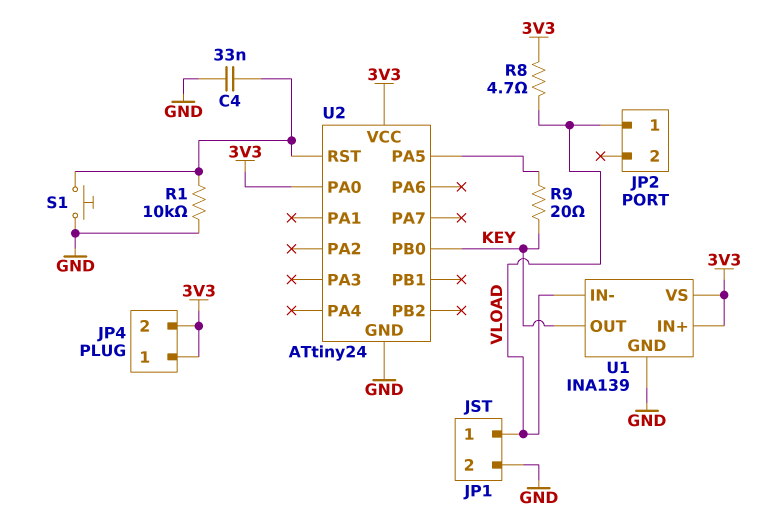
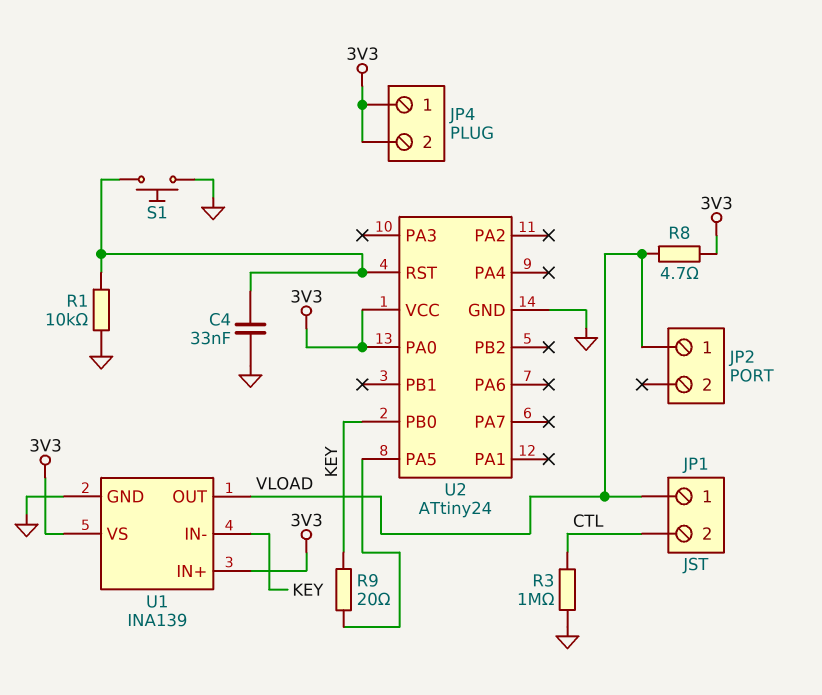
JP1 pin 2: GND -> CTL
R3: none -> 1M (CTL, GND)
U1 pin IN-: VLOAD -> KEY
U1 pin OUT: KEY -> VLOAD

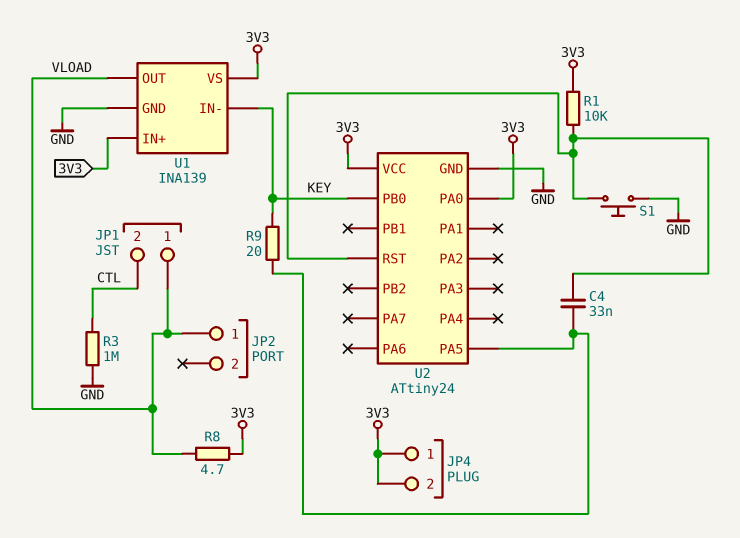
C4: 33nF (GND, U2/RST) -> 33nF (U2/PA5, U2/RST)
R1: 10k (GND, U2/RST) -> 10k (3V3, U2/RST)

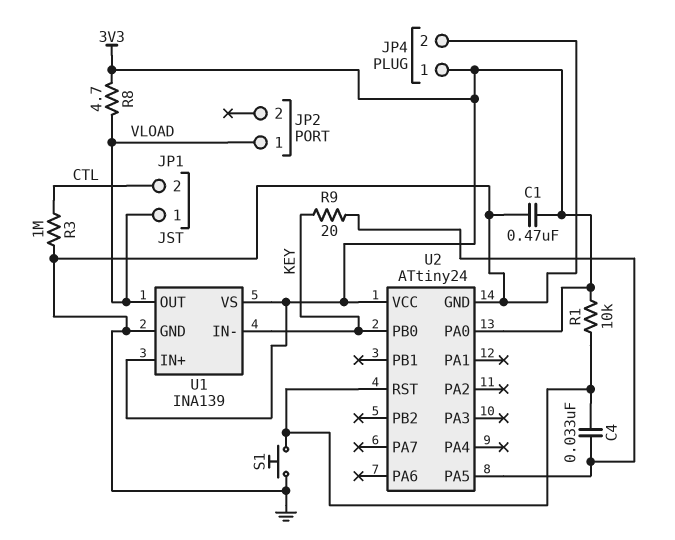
C1: none -> 470nF (3V3, GND)
JP4 pin 2: 3V3 -> GND

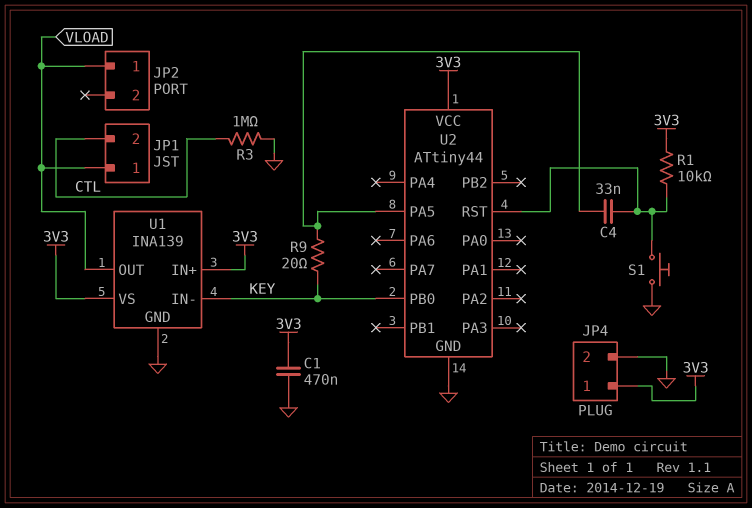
R8: 4.7 (3V3, VLOAD) -> none
U2: ATtiny24 -> ATtiny44
U2 pin PA0: 3V3 -> none

